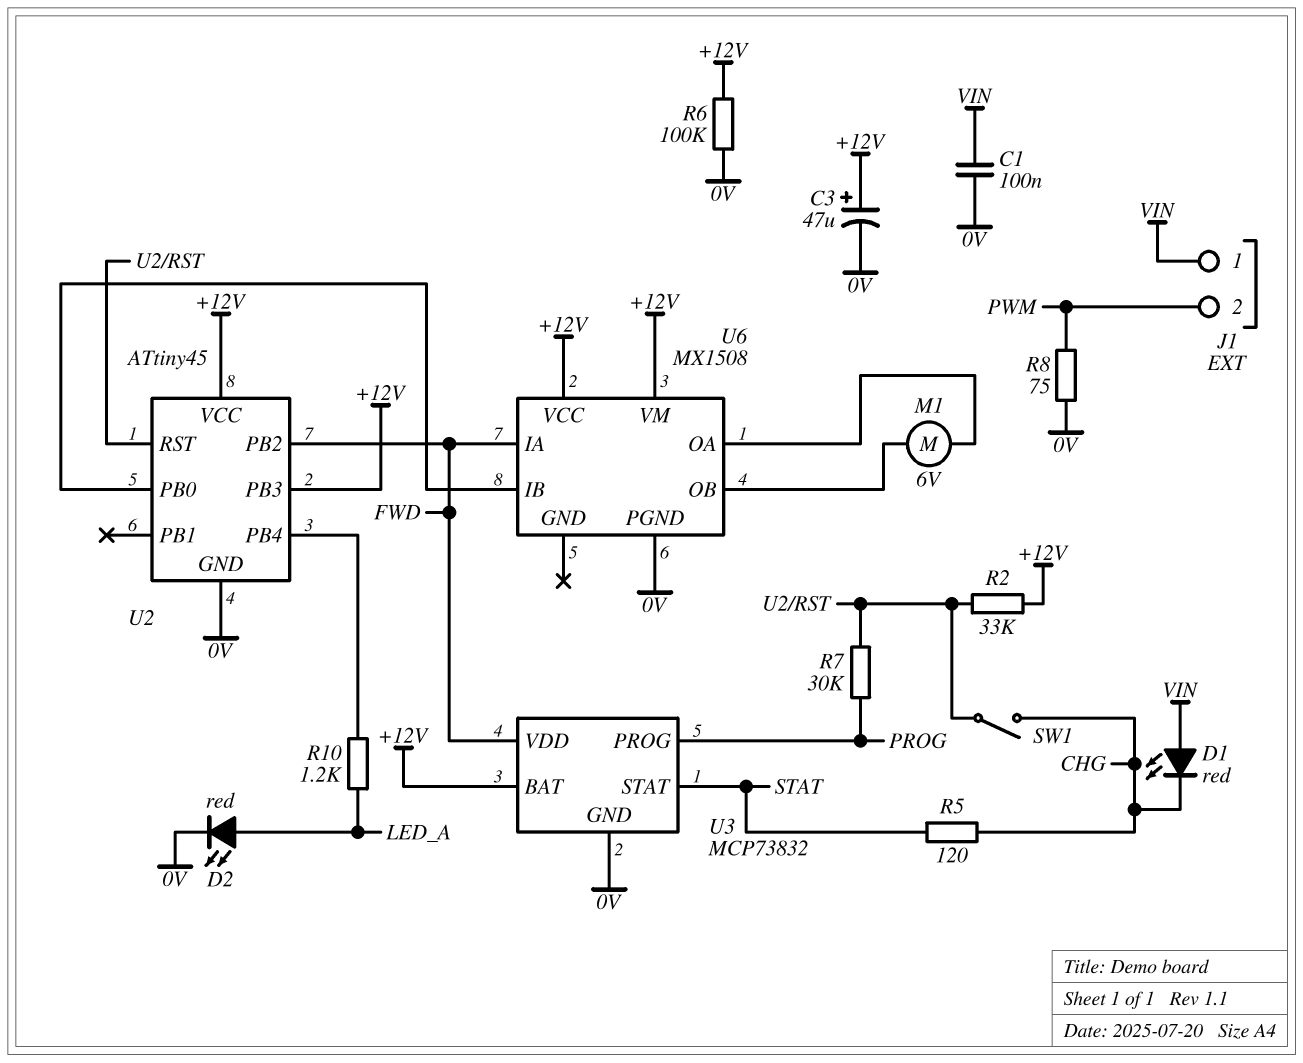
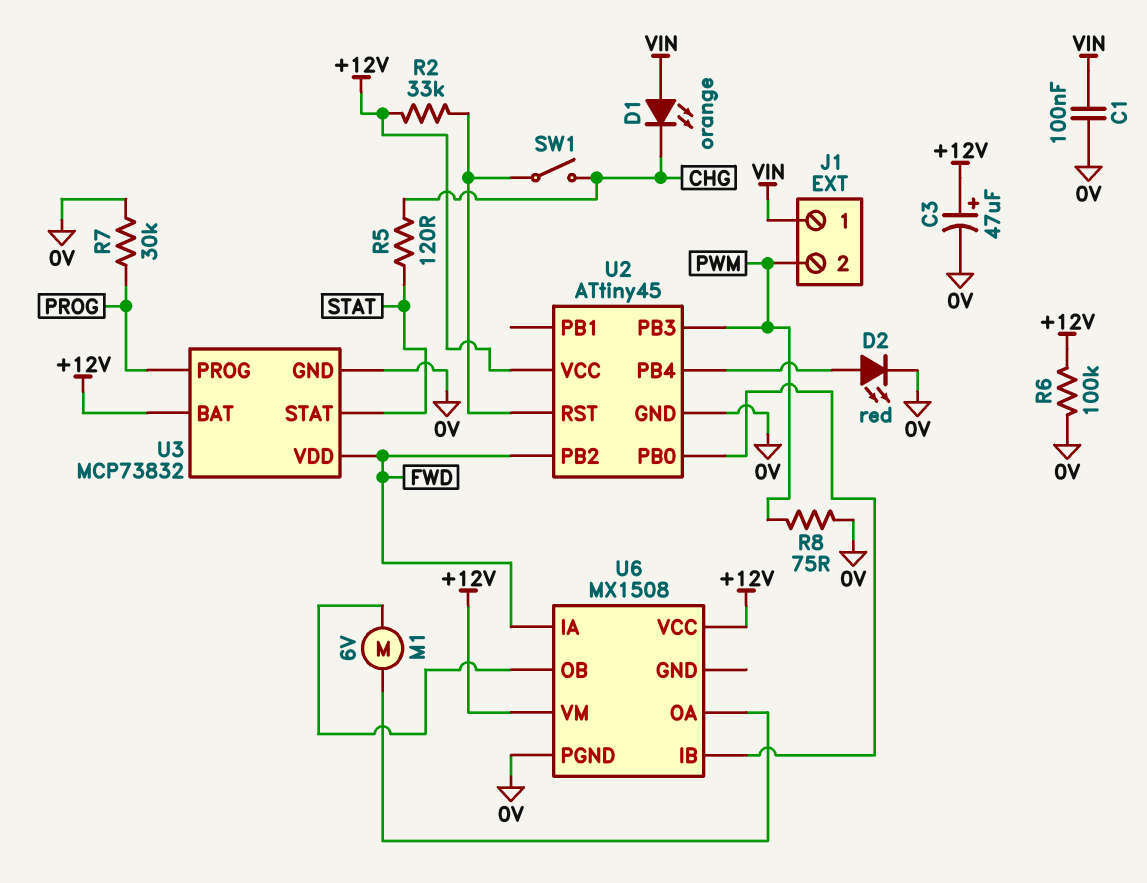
D1: LED red (A VIN, K CHG) -> LED orange (A VIN, K CHG)
D2: LED red (A LED_A, K 0V) -> LED red (A U2/PB4, K 0V)
R7: 30k (PROG, U2/RST) -> 30k (0V, PROG)
R10: 1.2k (LED_A, U2/PB4) -> none
U2 pin PB3: +12V -> PWM

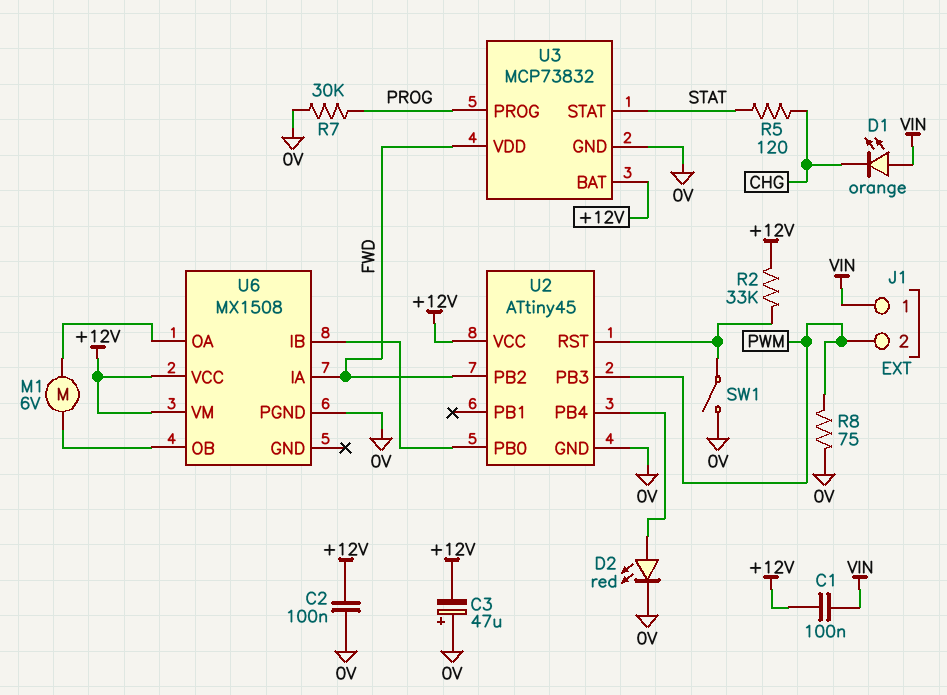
C1: 100nF (0V, VIN) -> 100nF (+12V, VIN)
C2: none -> 100nF (+12V, 0V)
C3: 47uF (plus +12V, minus 0V) -> 47uF (plus 0V, minus +12V)
R6: 100k (+12V, 0V) -> none
SW1: switch (CHG, U2/RST) -> switch (0V, U2/RST)

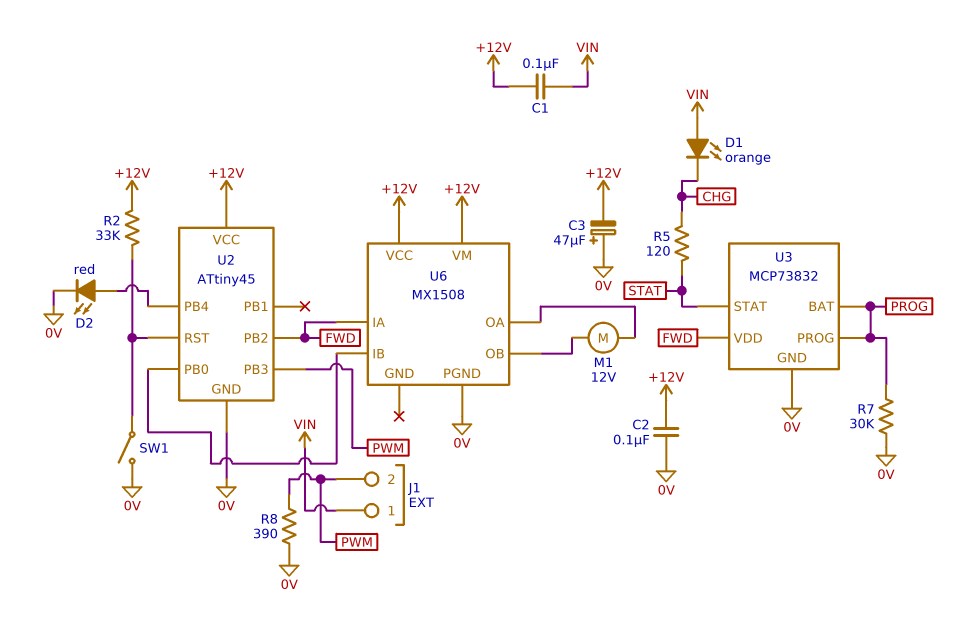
M1: motor 6V (U6/OA, U6/OB) -> motor 12V (U6/OA, U6/OB)
R8: 75 (0V, PWM) -> 390 (0V, PWM)
U3 pin BAT: +12V -> PROG

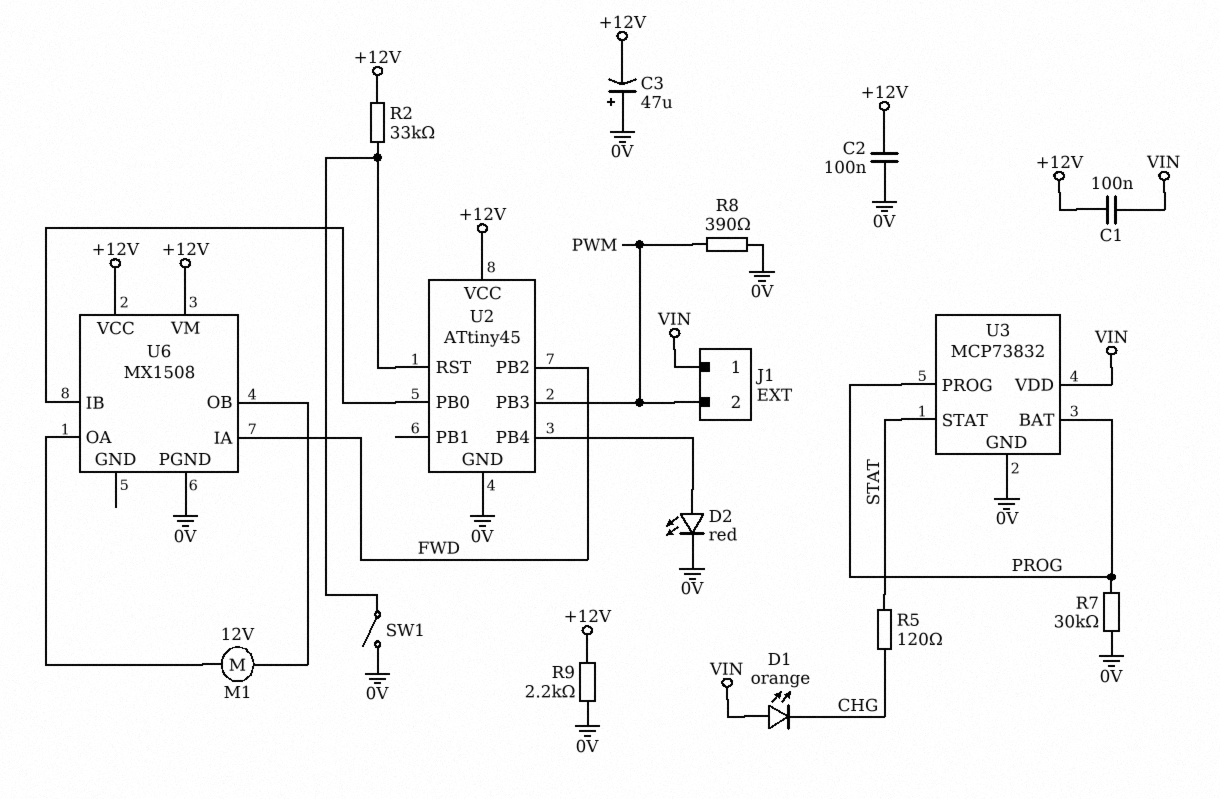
R9: none -> 2.2k (+12V, 0V)
U3 pin VDD: FWD -> VIN

